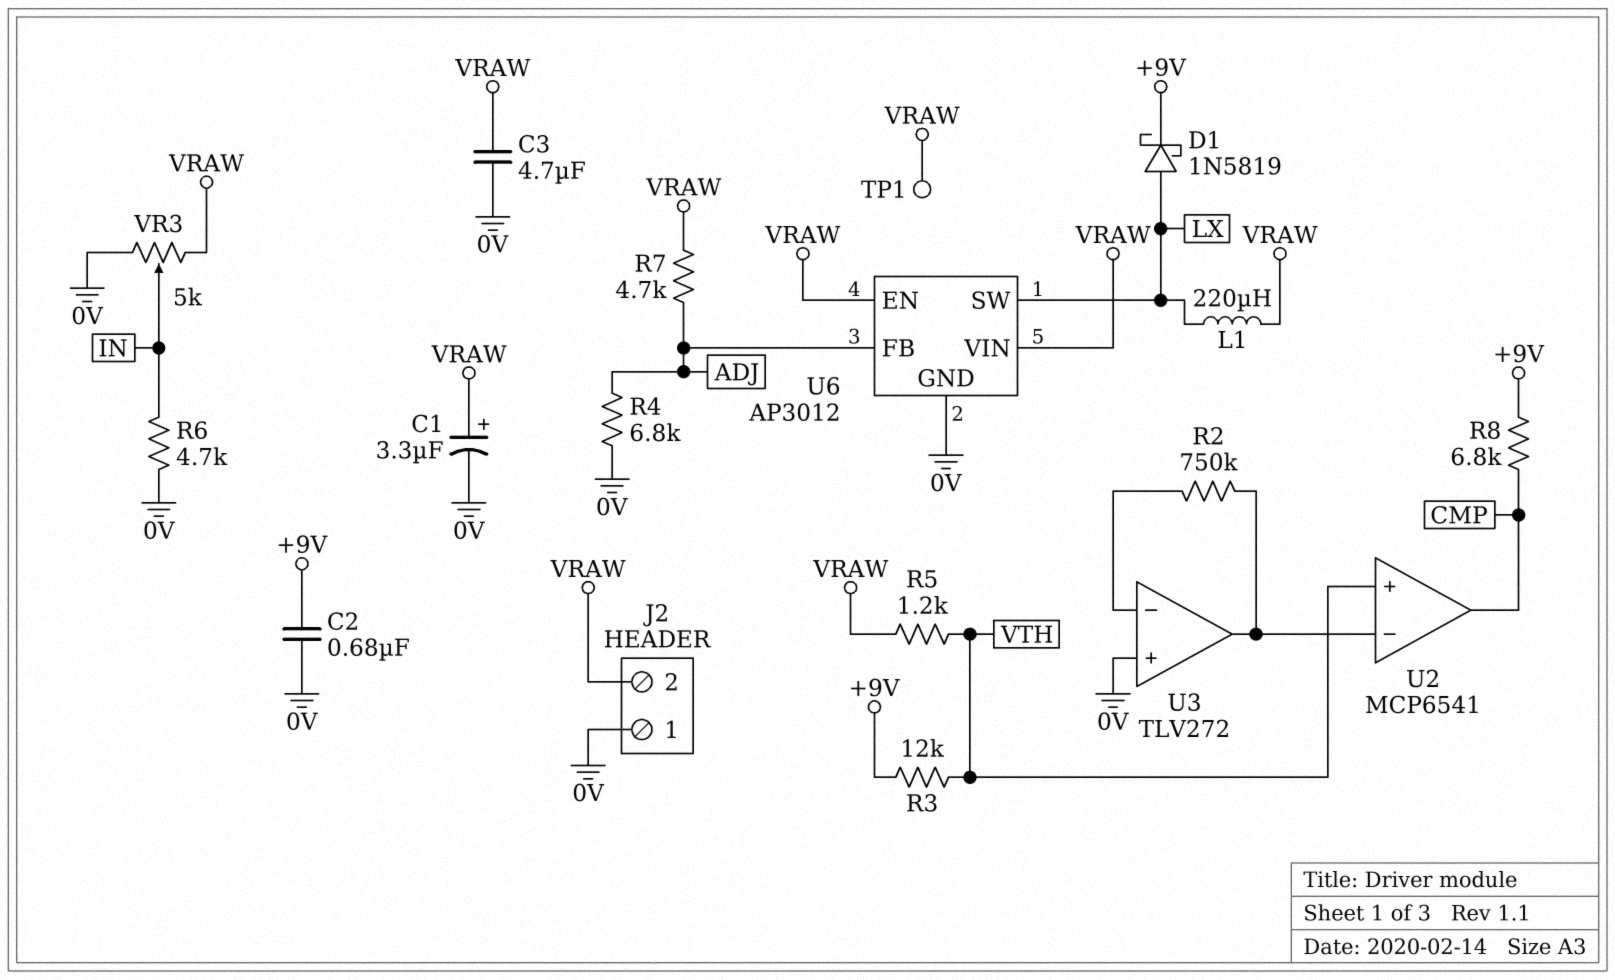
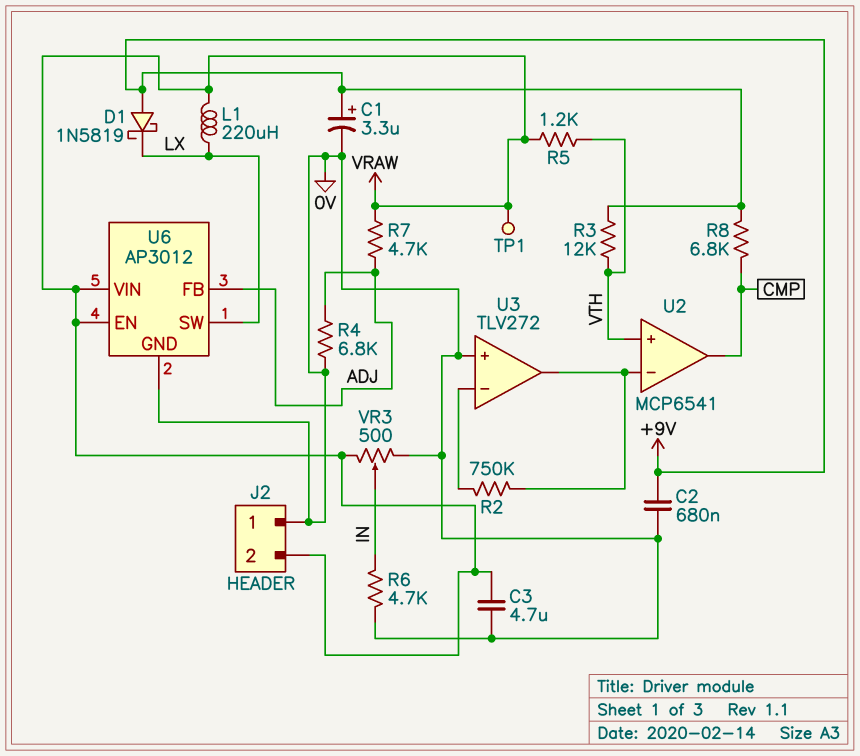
C1: 3.3uF (plus VRAW, minus 0V) -> 3.3uF (plus +9V, minus 0V)
D1: schottky 1N5819 (A LX, K +9V) -> schottky 1N5819 (A +9V, K LX)
VR3: 5k (0V, VRAW, wiper IN) -> 500 (0V, VRAW, wiper IN)

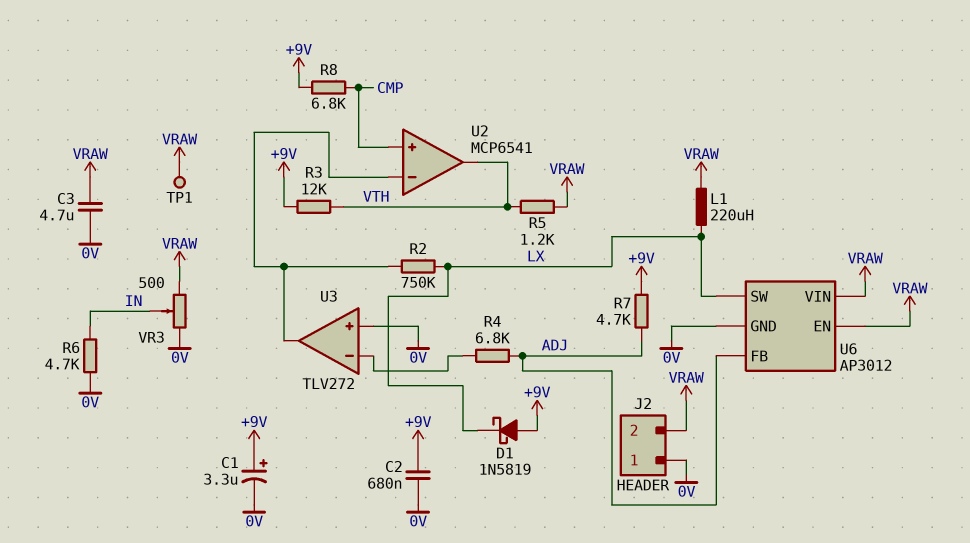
R2: 750k (U2/in-, U3/in-) -> 750k (LX, U2/in-)
R4: 6.8k (0V, ADJ) -> 6.8k (ADJ, U3/in-)
R7: 4.7k (ADJ, VRAW) -> 4.7k (+9V, ADJ)
U2 pin in+: VTH -> CMP
U2 pin out: CMP -> VTH

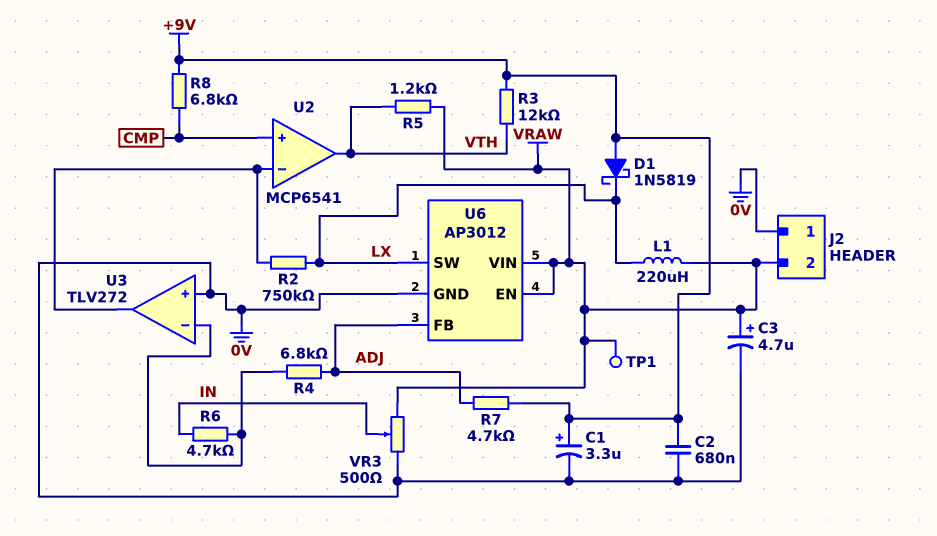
C3: 4.7uF (0V, VRAW) -> 4.7uF (plus VRAW, minus 0V)
R6: 4.7k (0V, IN) -> 4.7k (IN, U3/in-)

